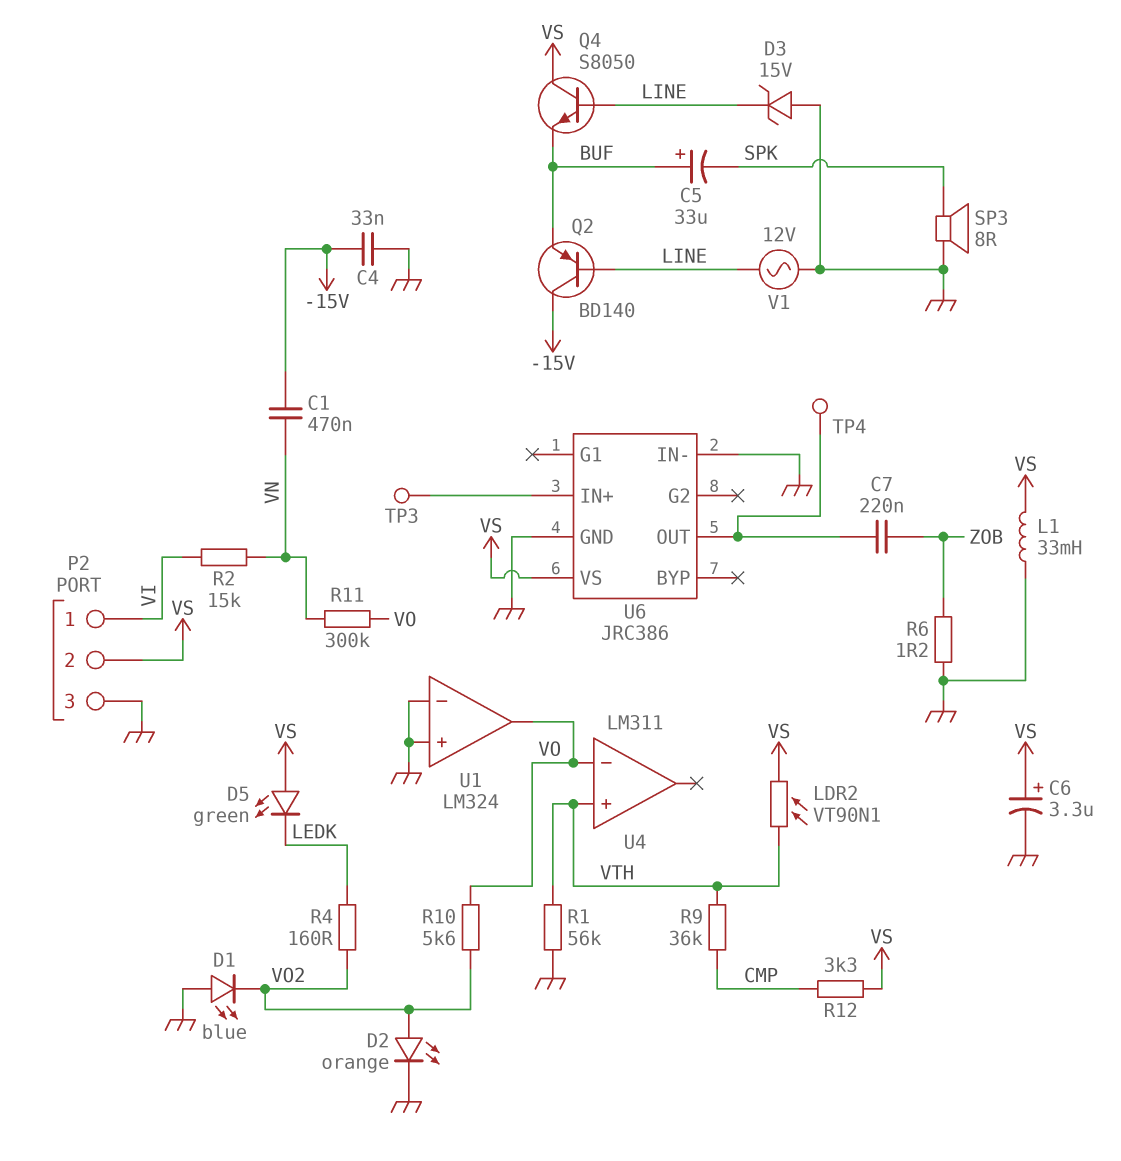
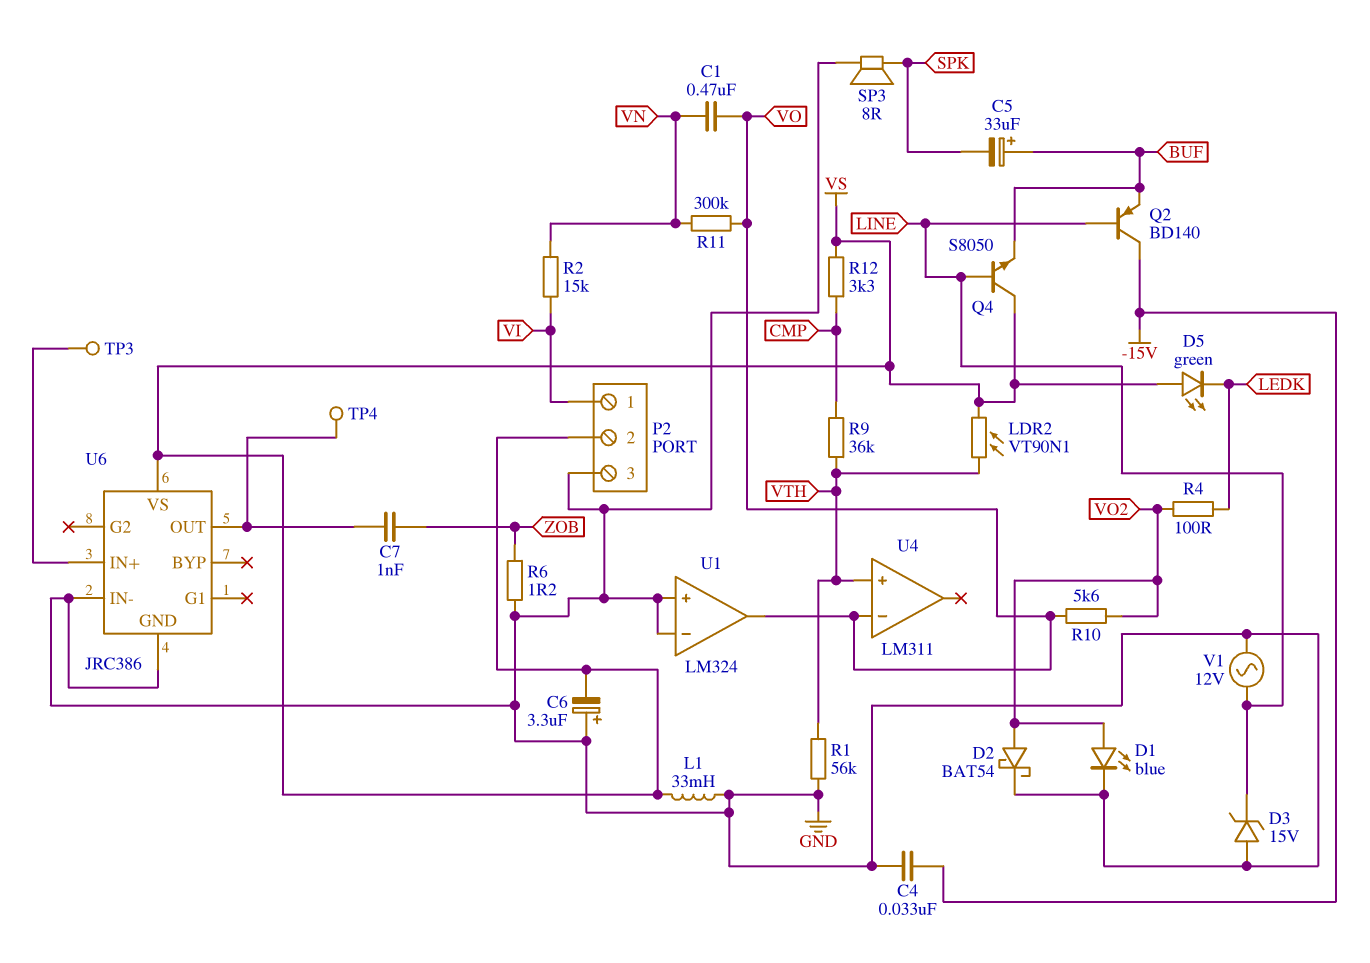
C1: 470nF (-15V, VN) -> 470nF (VN, VO)
C6: 3.3uF (plus VS, minus GND) -> 3.3uF (plus GND, minus VS)
C7: 220nF (U6/OUT, ZOB) -> 1nF (U6/OUT, ZOB)
D1: LED blue (A GND, K VO2) -> LED blue (A VO2, K GND)
D2: LED orange (A VO2, K GND) -> schottky BAT54 (A VO2, K GND)
R4: 160 (LEDK, VO2) -> 100 (LEDK, VO2)

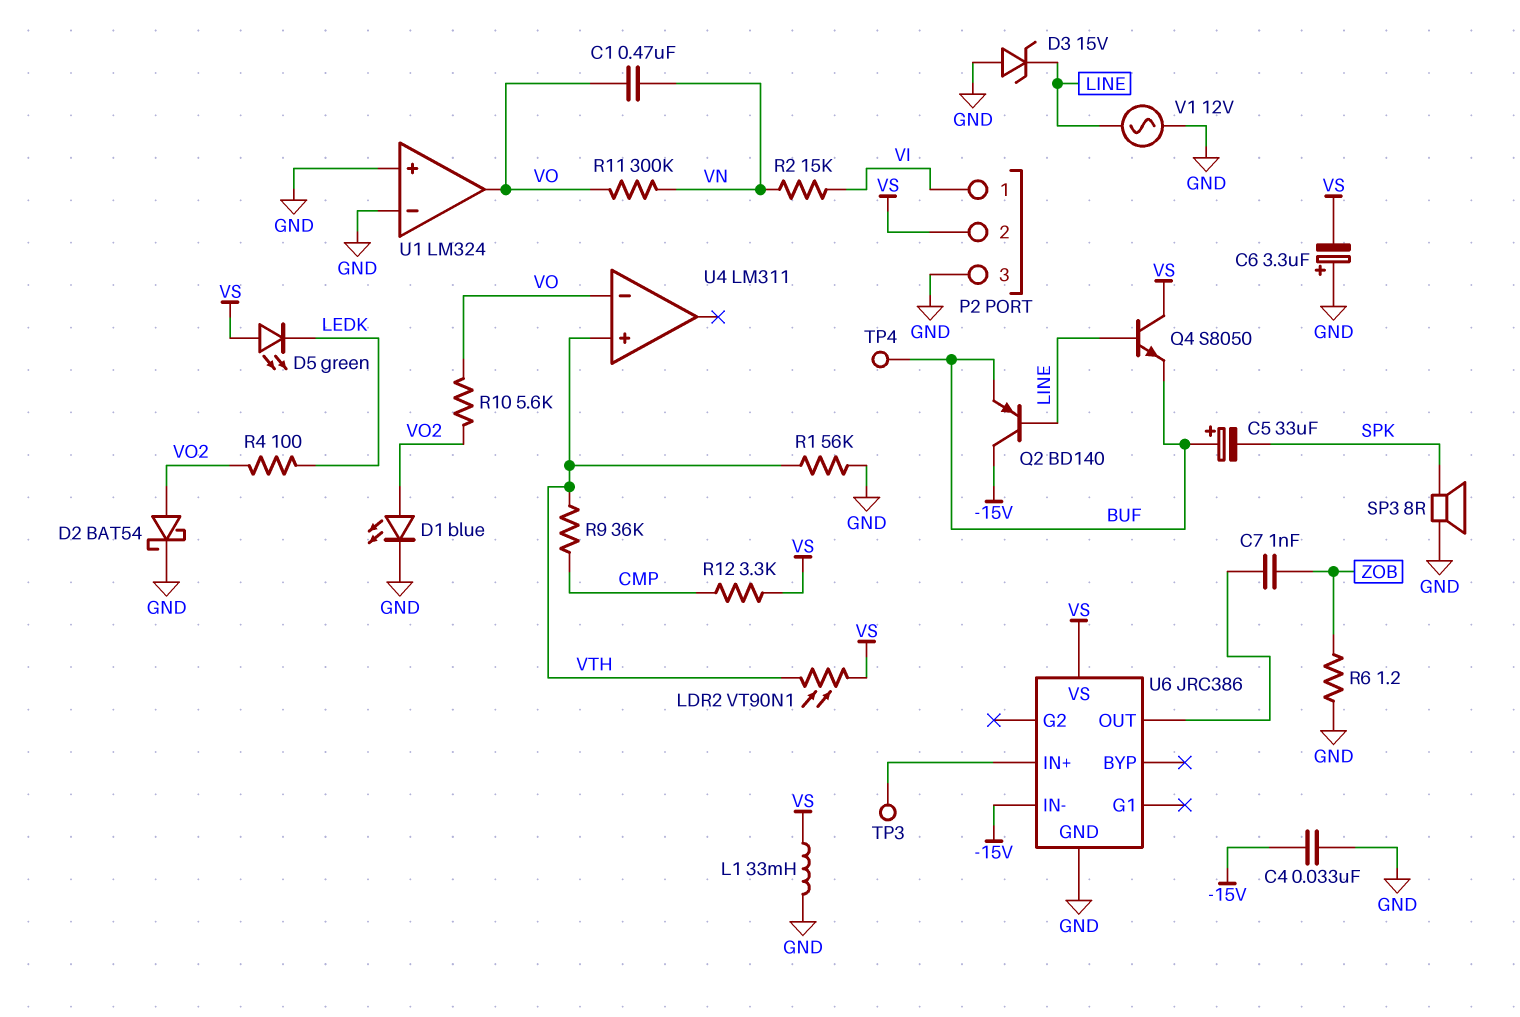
TP4: test point (U6/OUT) -> test point (BUF)
U6 pin IN-: GND -> -15V

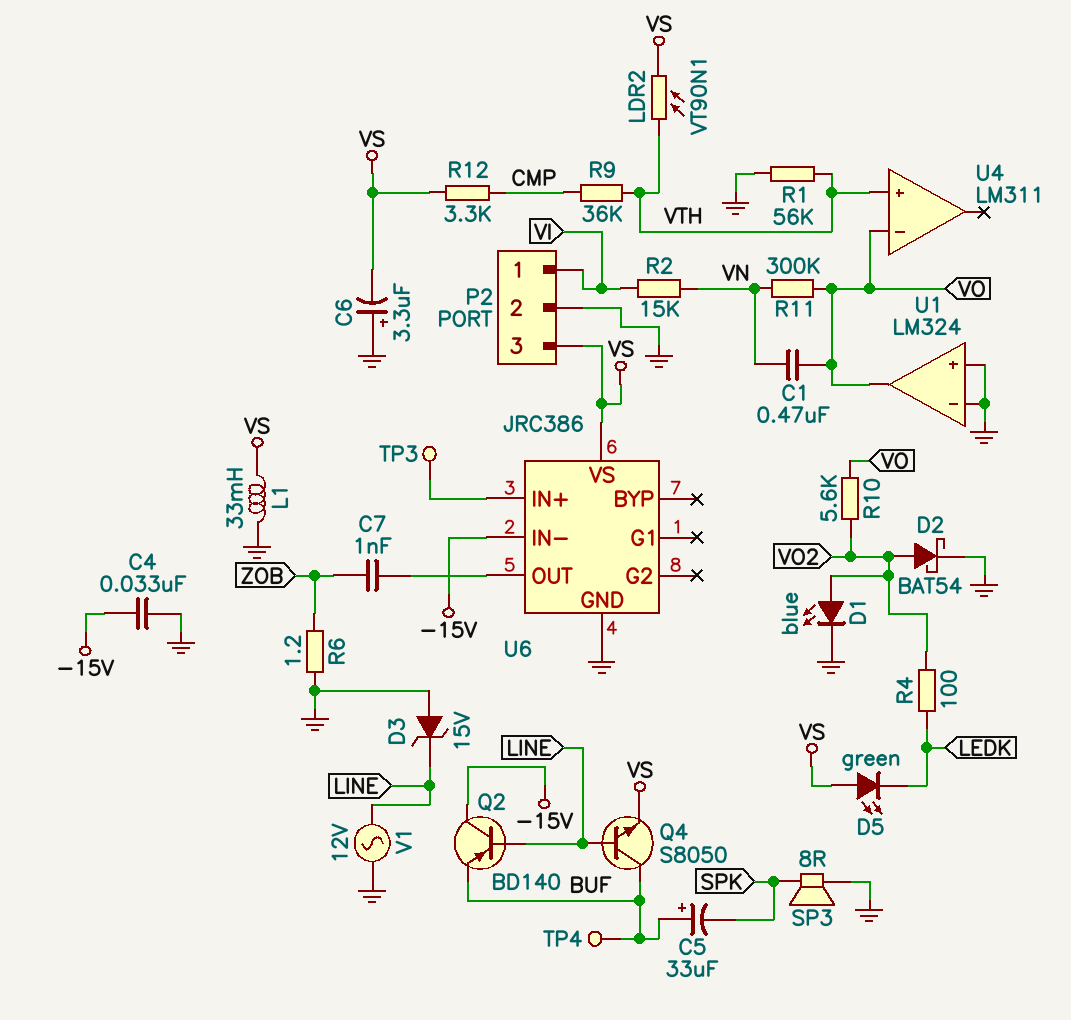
P2 pin 2: VS -> GND
P2 pin 3: GND -> VS
Q4: NPN S8050 (B LINE, C VS, E BUF) -> NPN S8050 (B LINE, C BUF, E VS)

